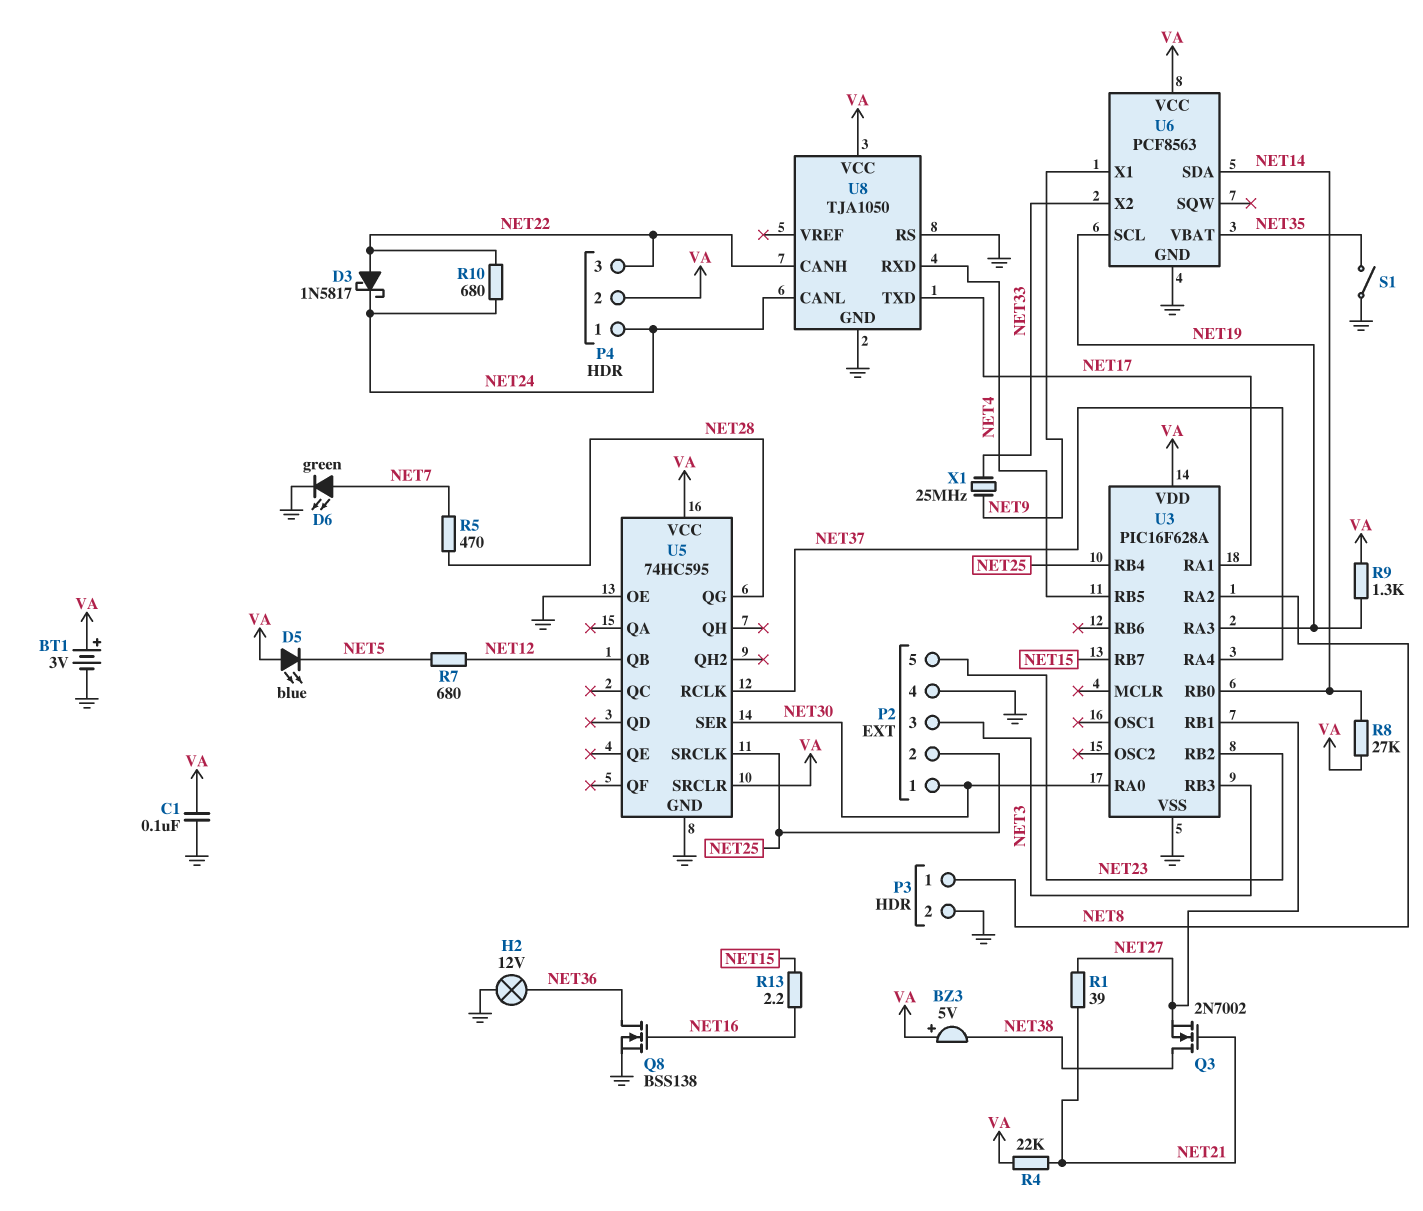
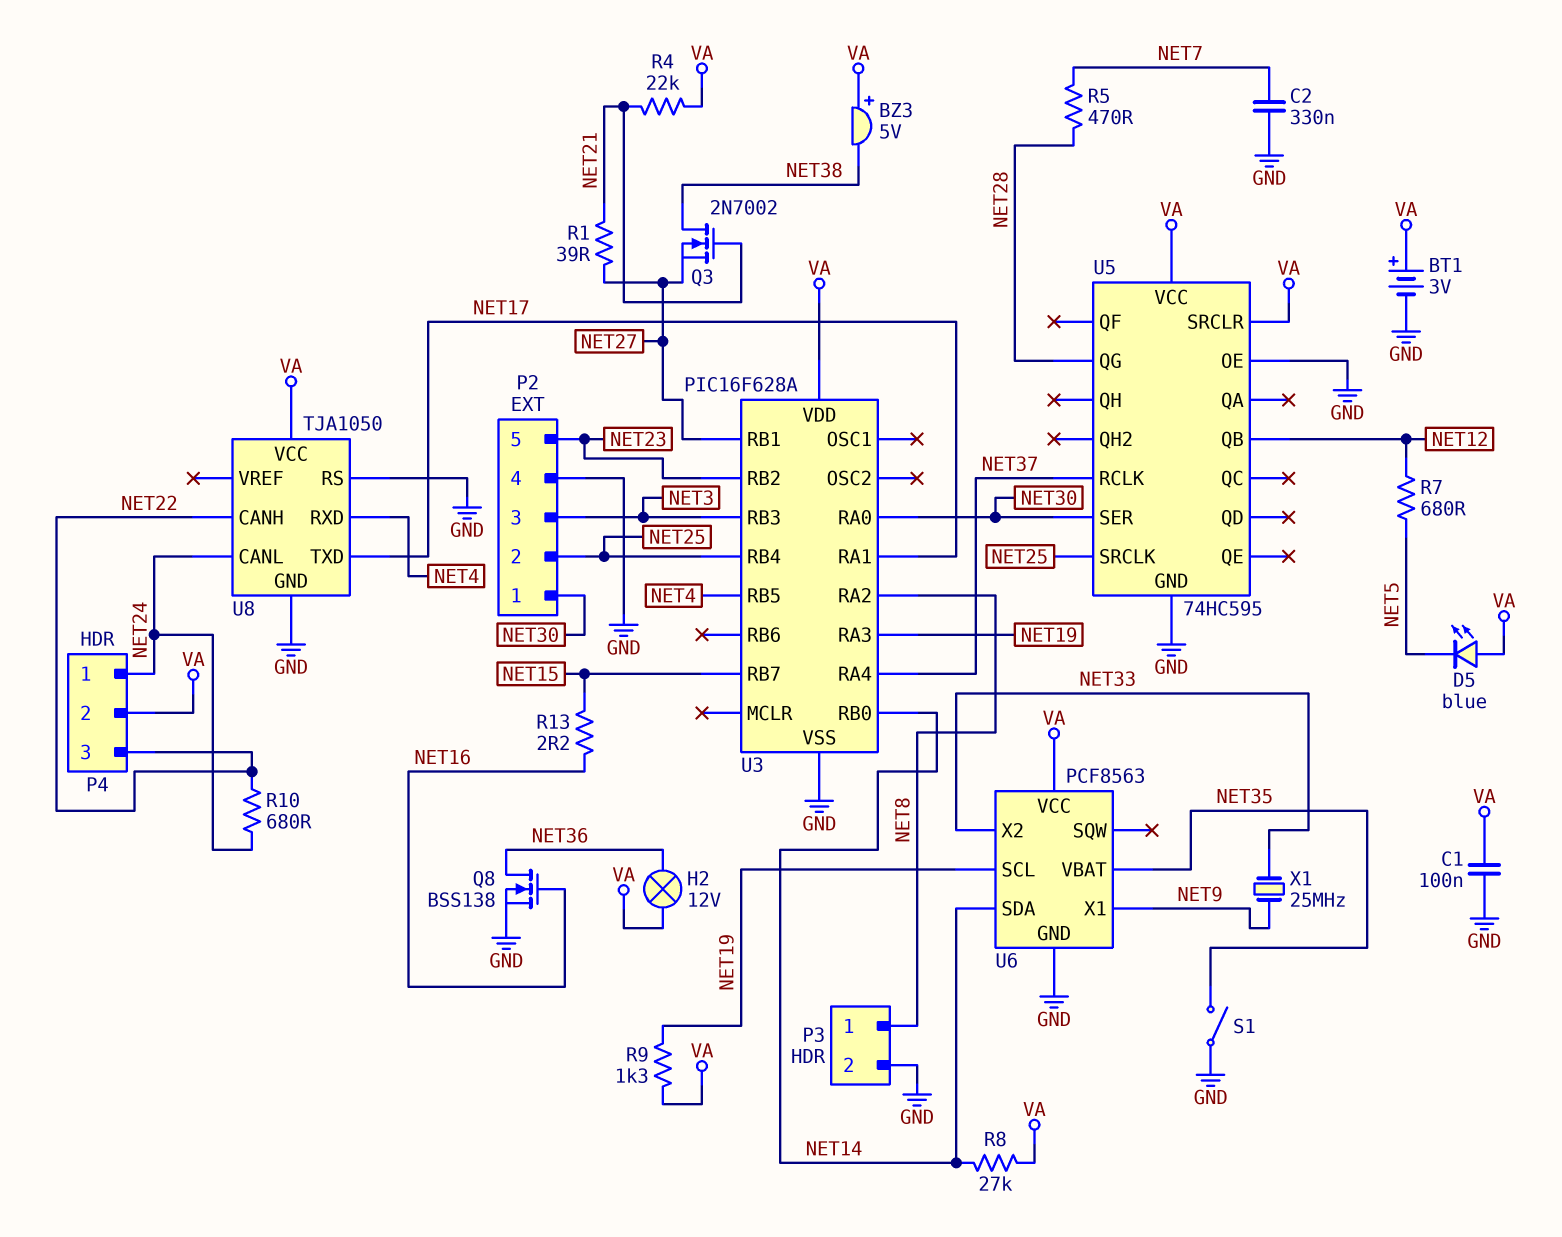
C2: none -> 330nF (GND, NET7)
D3: schottky 1N5817 (A NET22, K NET24) -> none
D6: LED green (A NET7, K GND) -> none
H2: lamp 12V (GND, NET36) -> lamp 12V (NET36, VA)

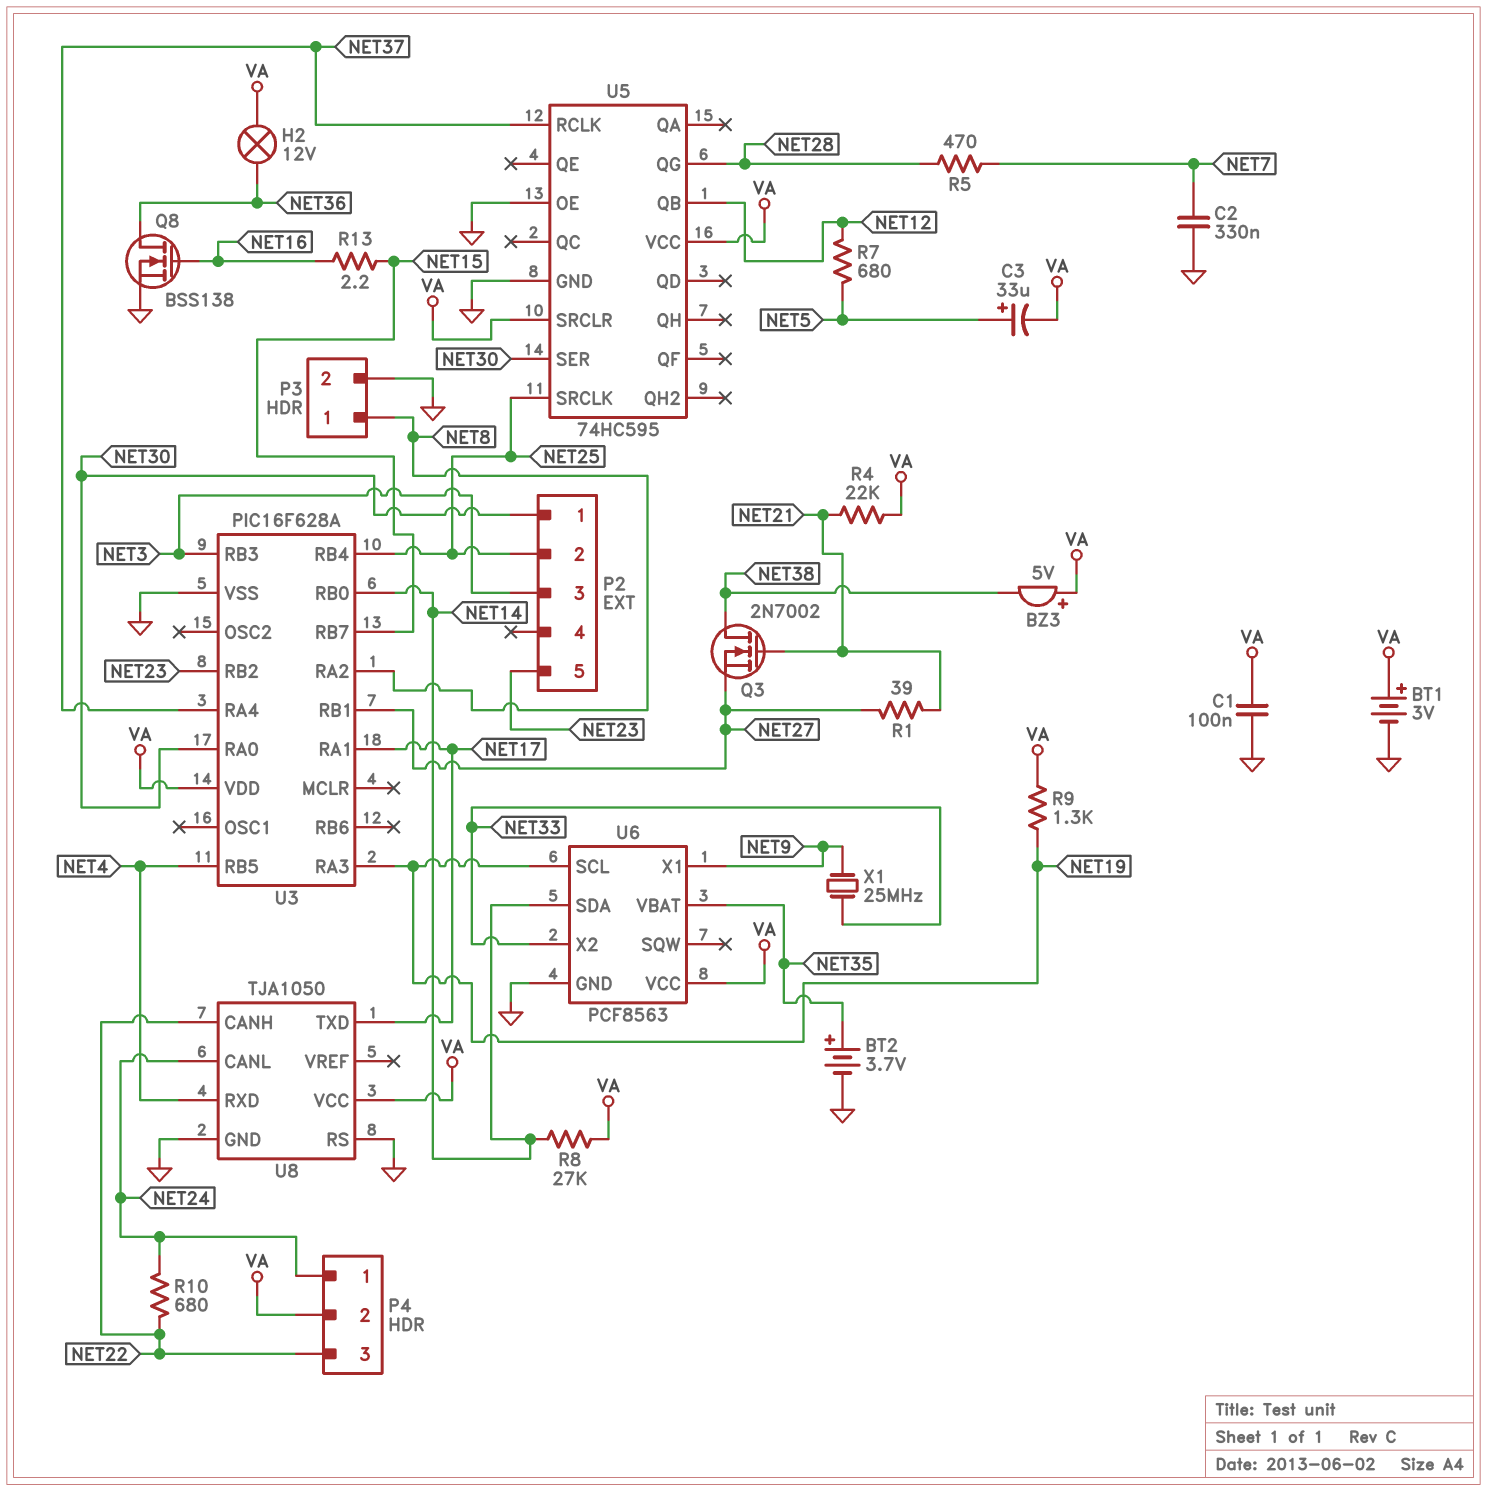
BT2: none -> 3.7V (plus NET35, minus GND)
C3: none -> 33uF (plus NET5, minus VA)
D5: LED blue (A VA, K NET5) -> none
P2 pin 4: GND -> none
S1: switch (GND, NET35) -> none

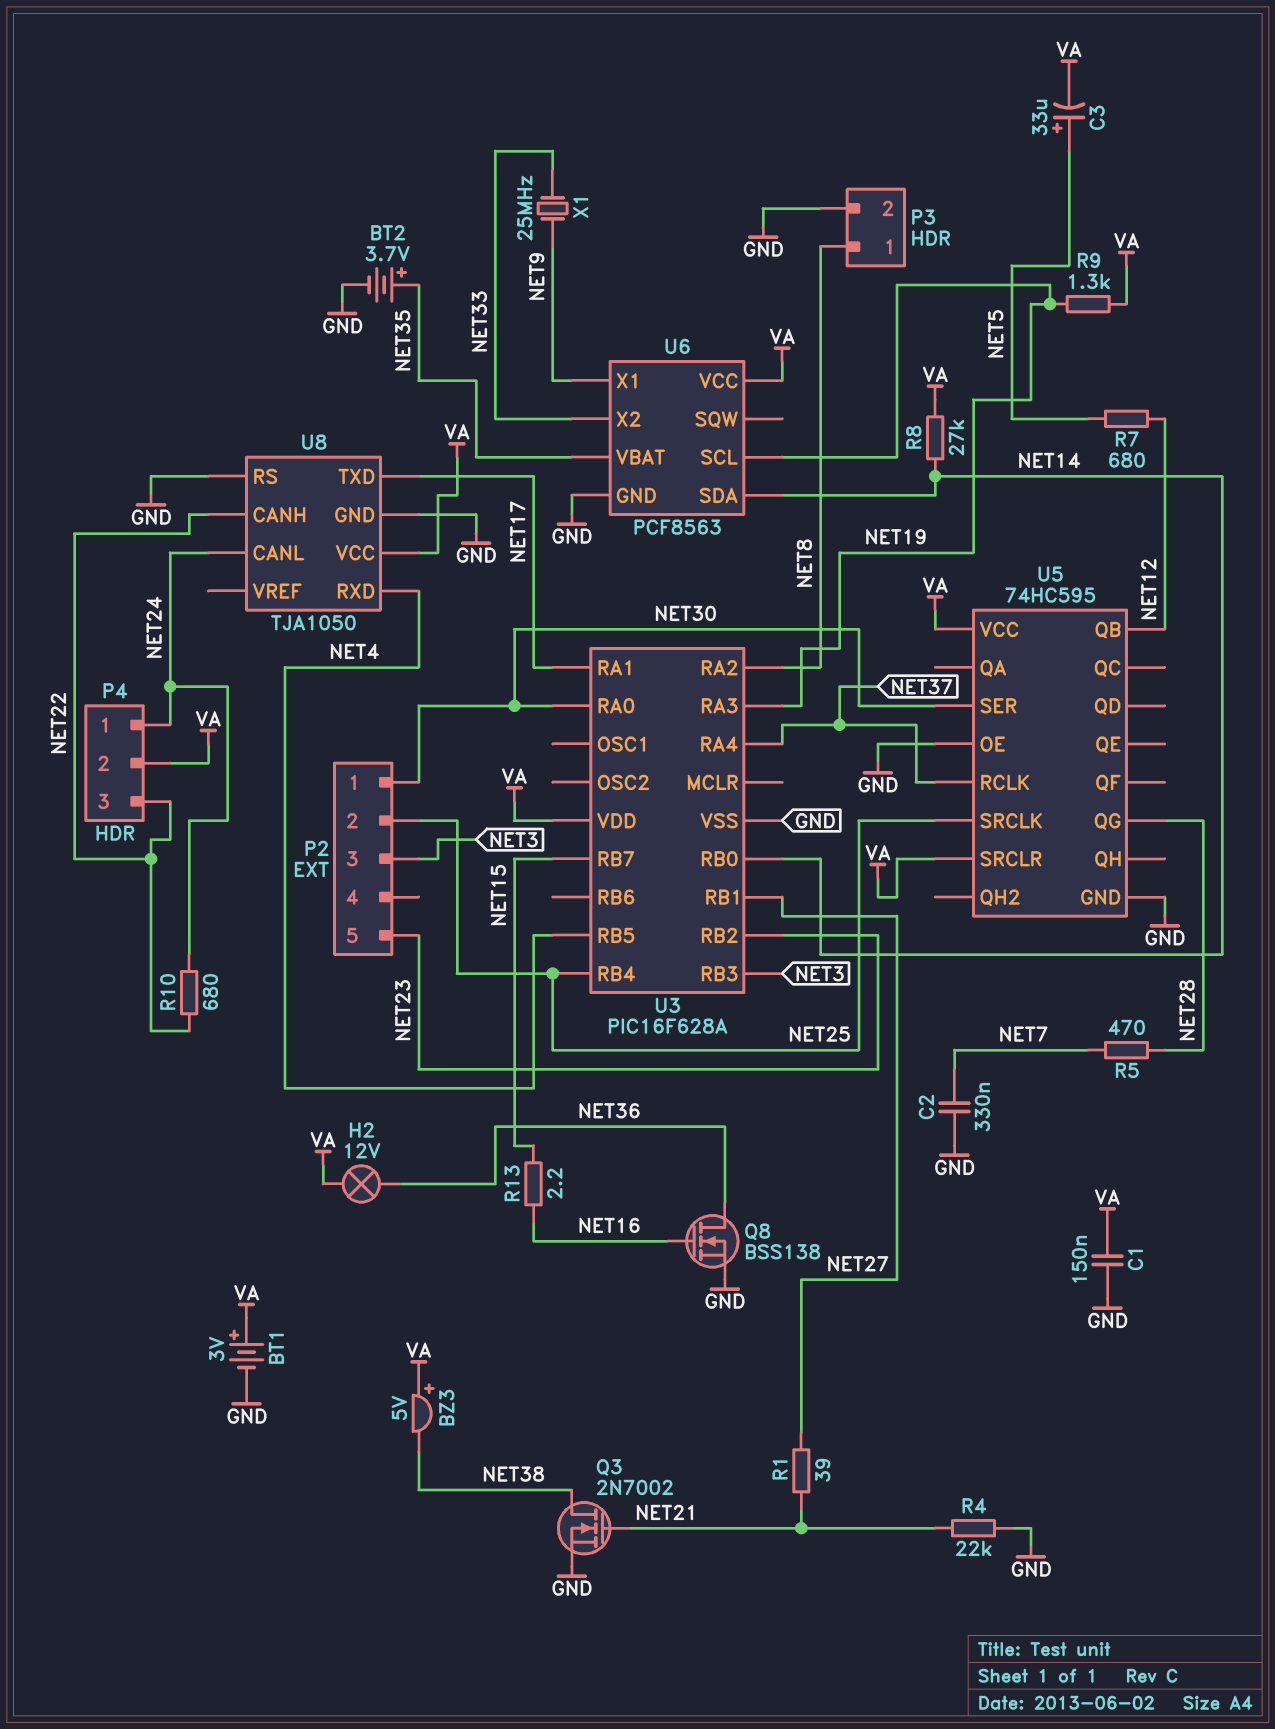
C1: 100nF (GND, VA) -> 150nF (GND, VA)
Q3: NMOS 2N7002 (G NET21, D NET38, S NET27) -> NMOS 2N7002 (G NET21, D NET38, S GND)
R4: 22k (NET21, VA) -> 22k (GND, NET21)

